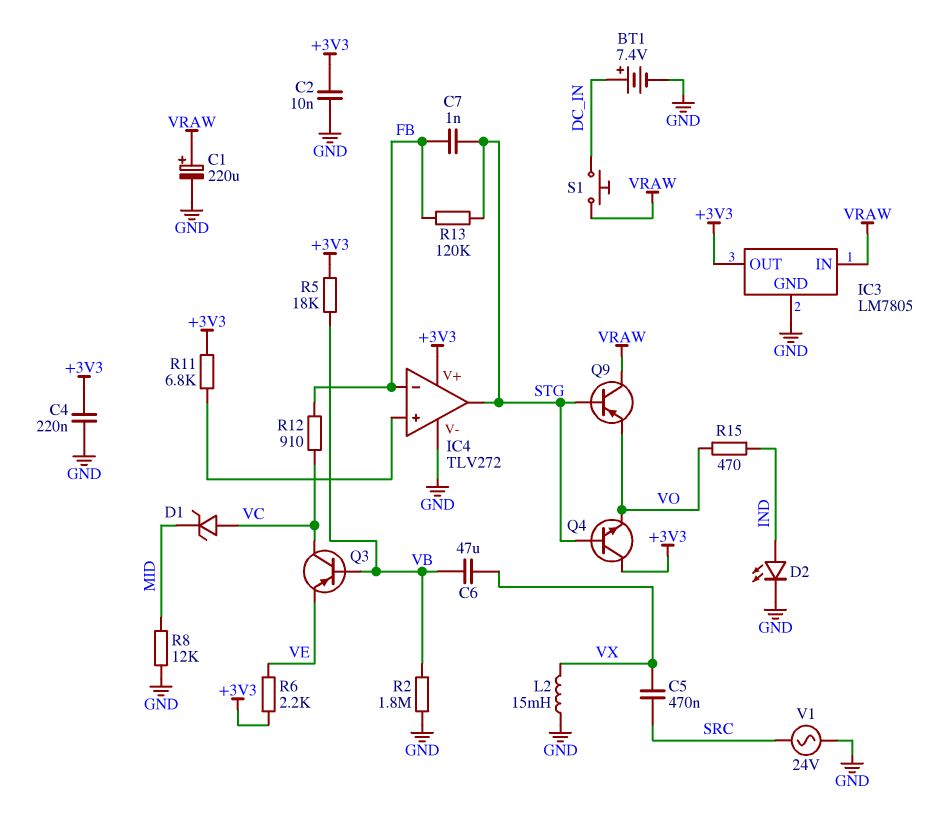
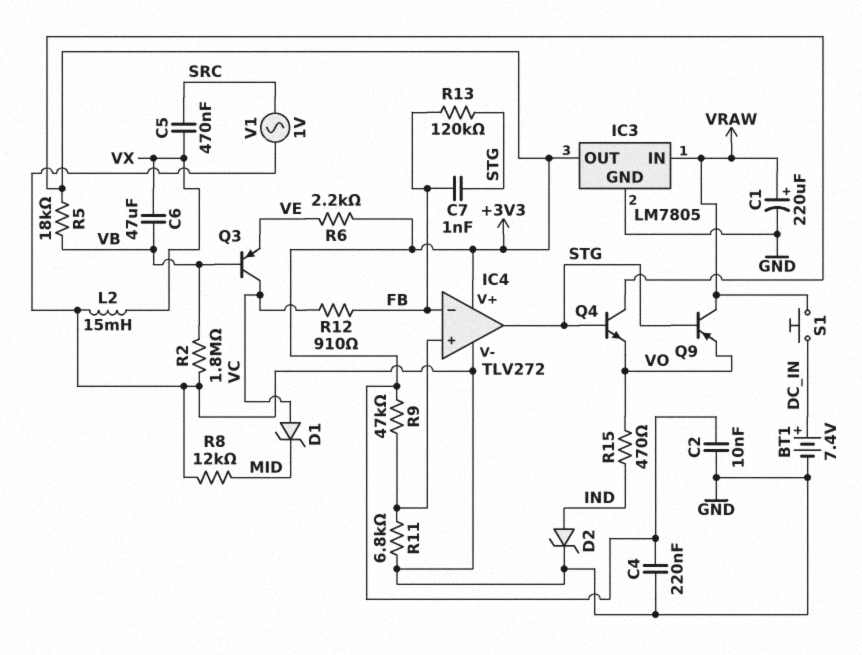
D2: LED (A IND, K GND) -> zener (A IND, K GND)
R9: none -> 47k (+3V3, IC4/in+)
R11: 6.8k (+3V3, IC4/in+) -> 6.8k (GND, IC4/in+)
V1: AC 24V (GND, SRC) -> AC 1V (GND, SRC)

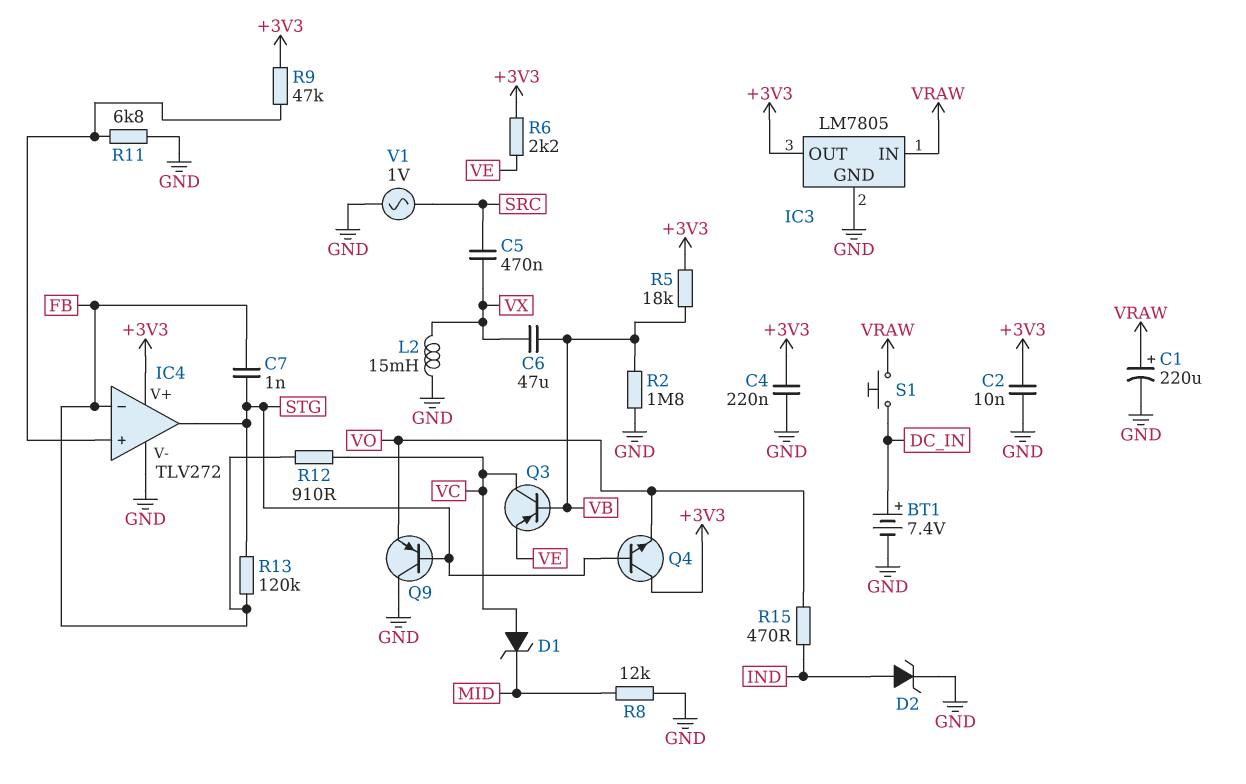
Q9: PNP (B STG, C VRAW, E VO) -> PNP (B STG, C GND, E VO)

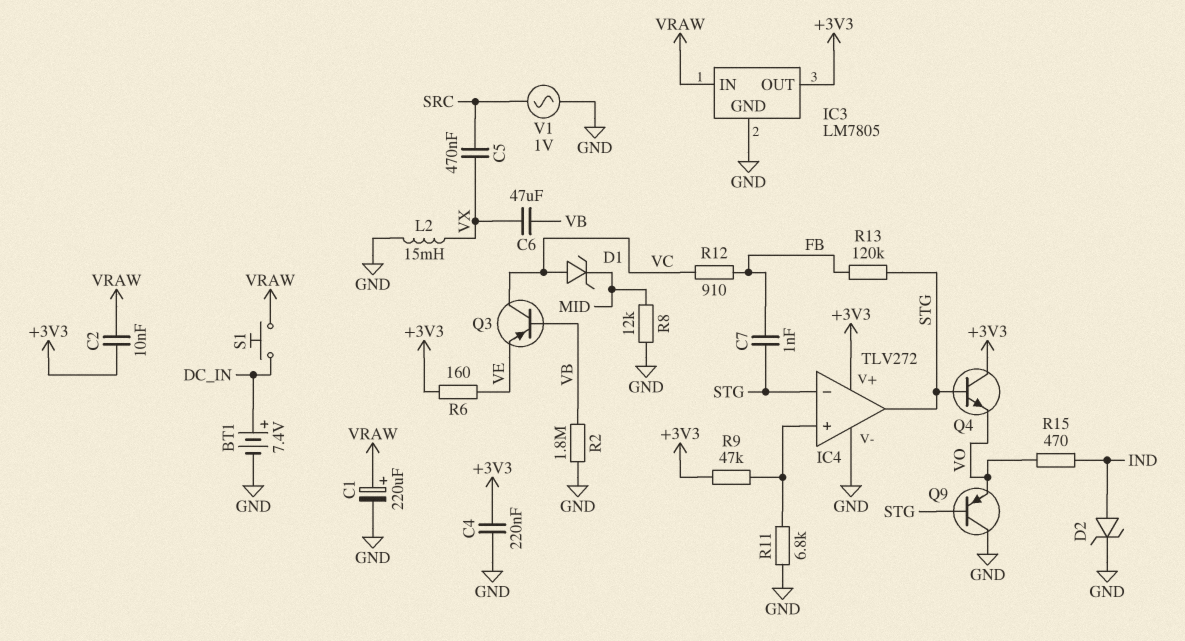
C2: 10nF (+3V3, GND) -> 10nF (+3V3, VRAW)
IC4 pin in-: FB -> STG
R5: 18k (+3V3, VB) -> none
R6: 2.2k (+3V3, VE) -> 160 (+3V3, VE)

